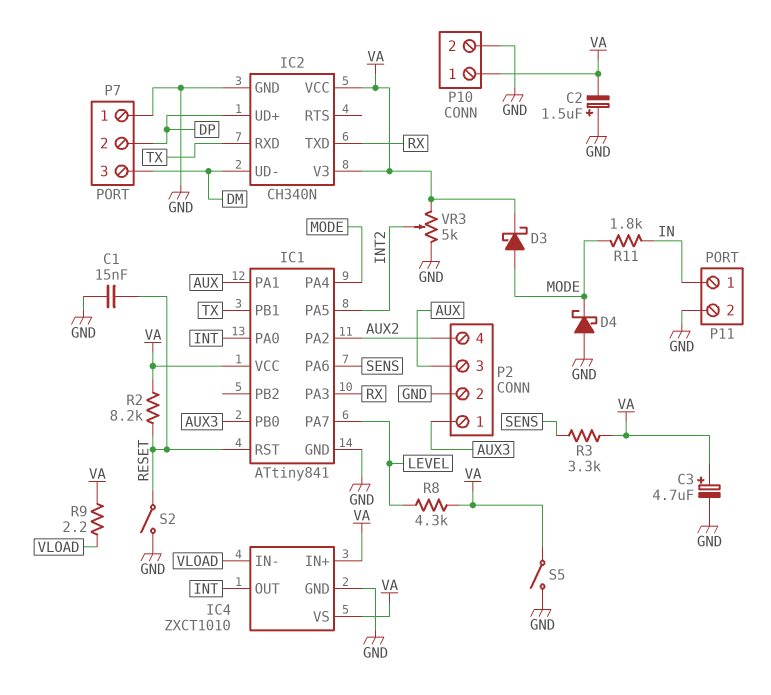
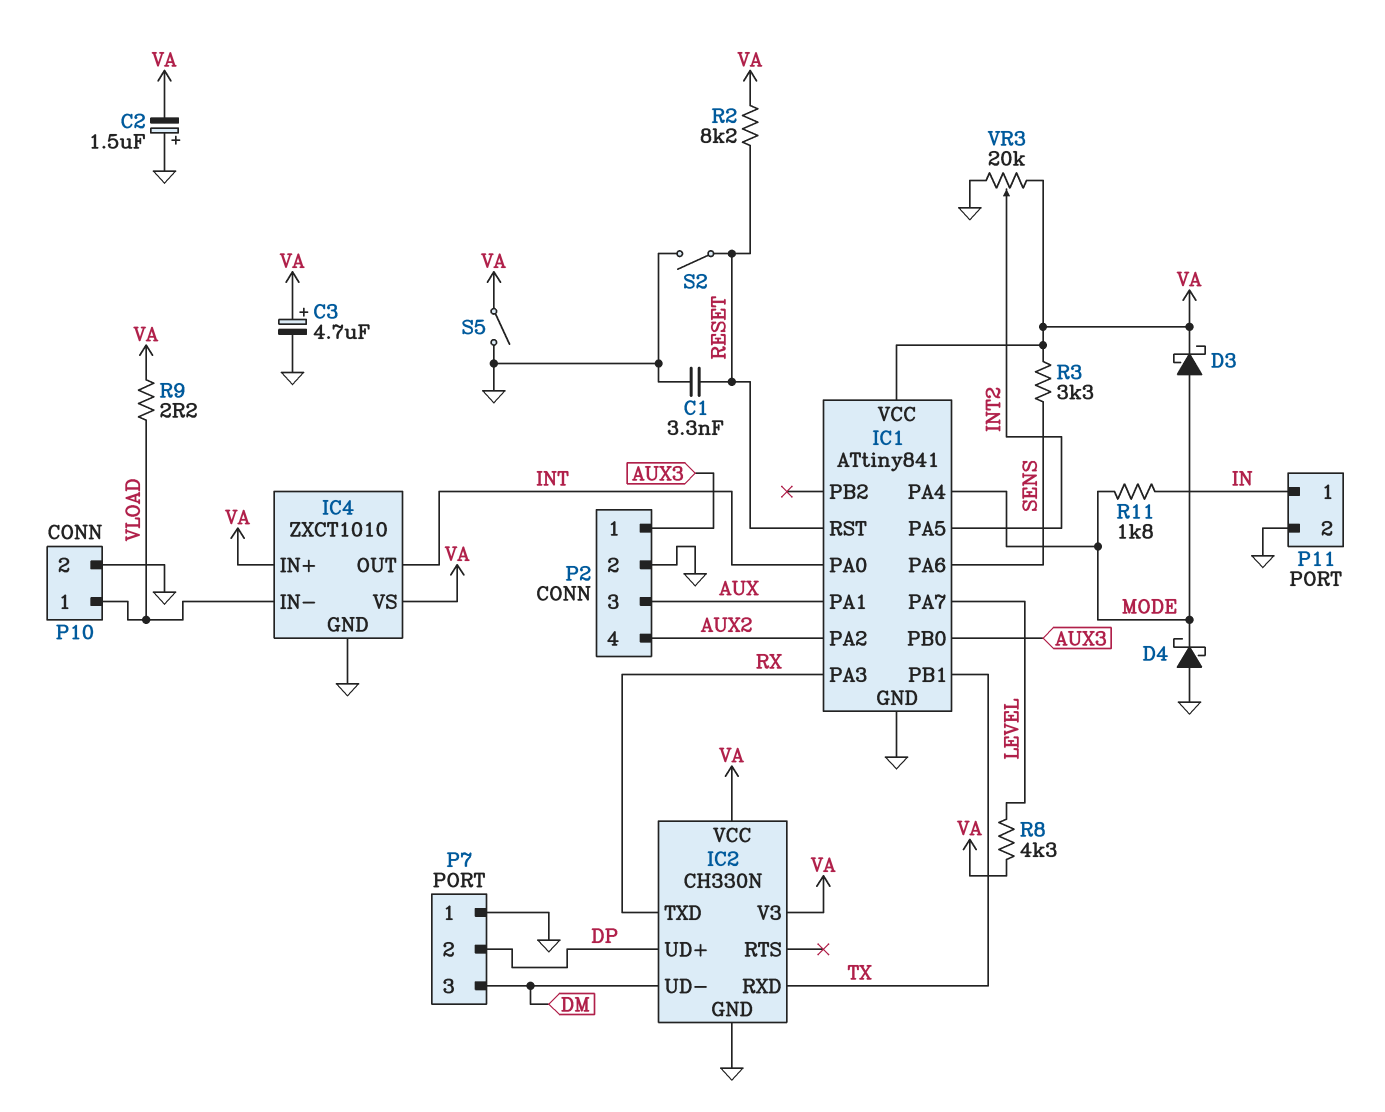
C1: 15nF (GND, RESET) -> 3.3nF (GND, RESET)
IC2: CH340N -> CH330N
P10 pin 1: VA -> VLOAD
VR3: 5k (GND, VA, wiper INT2) -> 20k (GND, VA, wiper INT2)

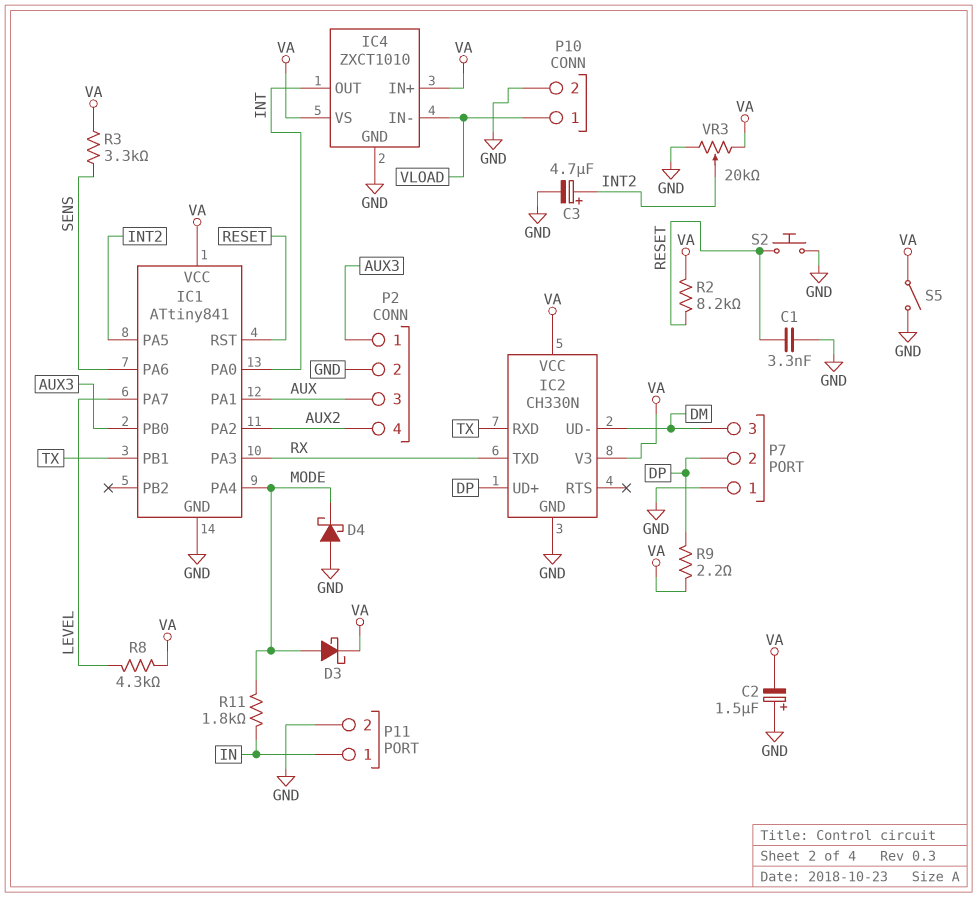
C3: 4.7uF (plus VA, minus GND) -> 4.7uF (plus INT2, minus GND)
R9: 2.2 (VA, VLOAD) -> 2.2 (DP, VA)
S2: switch (GND, RESET) -> button (GND, RESET)

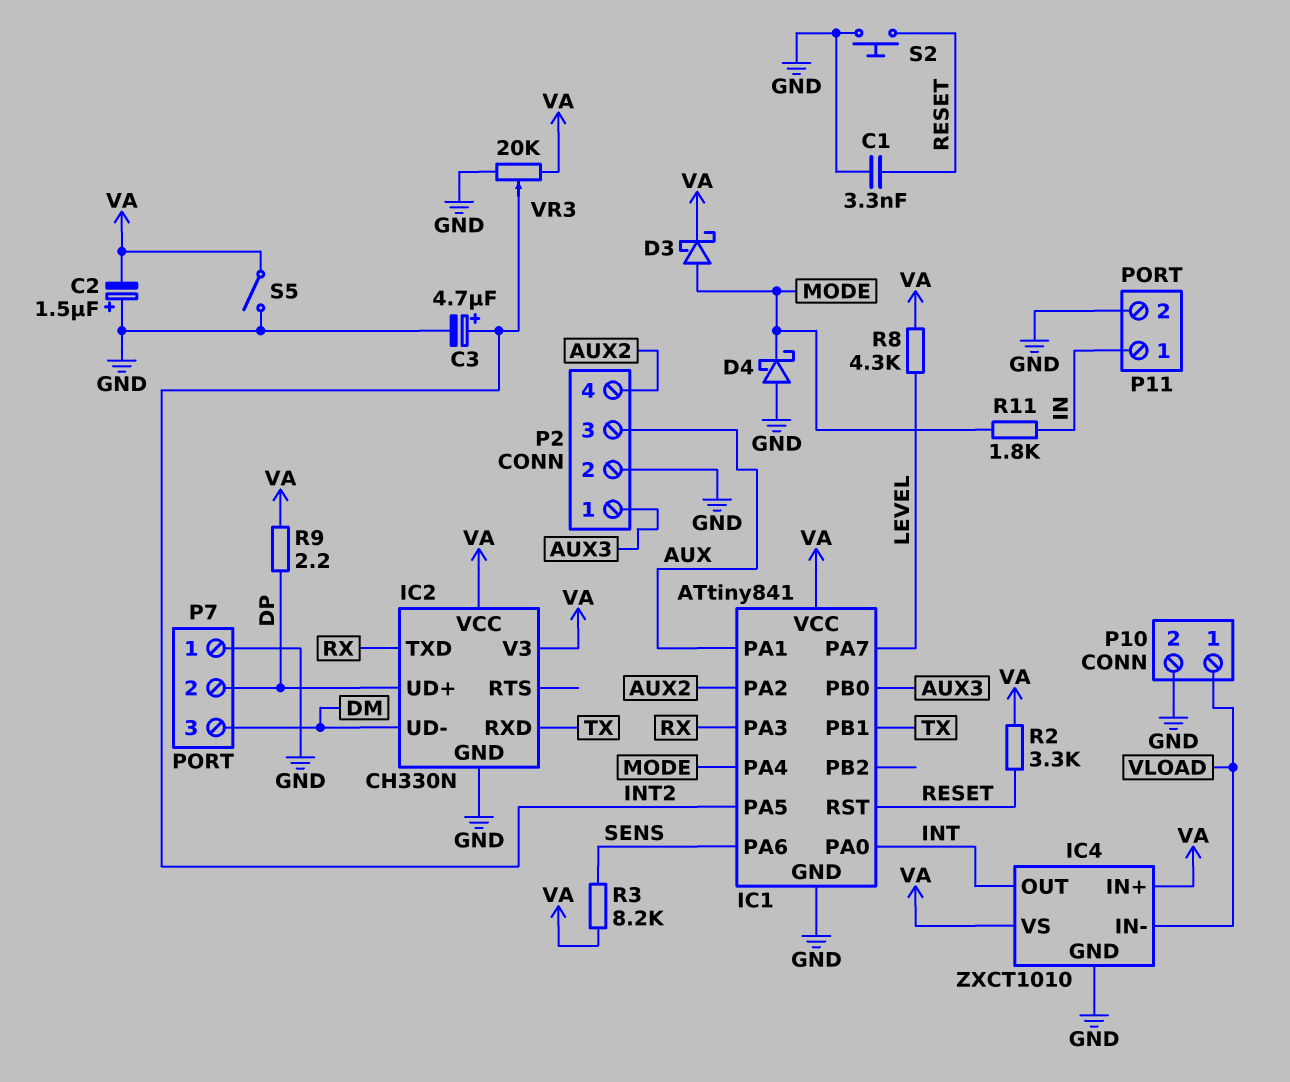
R2: 8.2k (RESET, VA) -> 3.3k (RESET, VA)
R3: 3.3k (SENS, VA) -> 8.2k (SENS, VA)

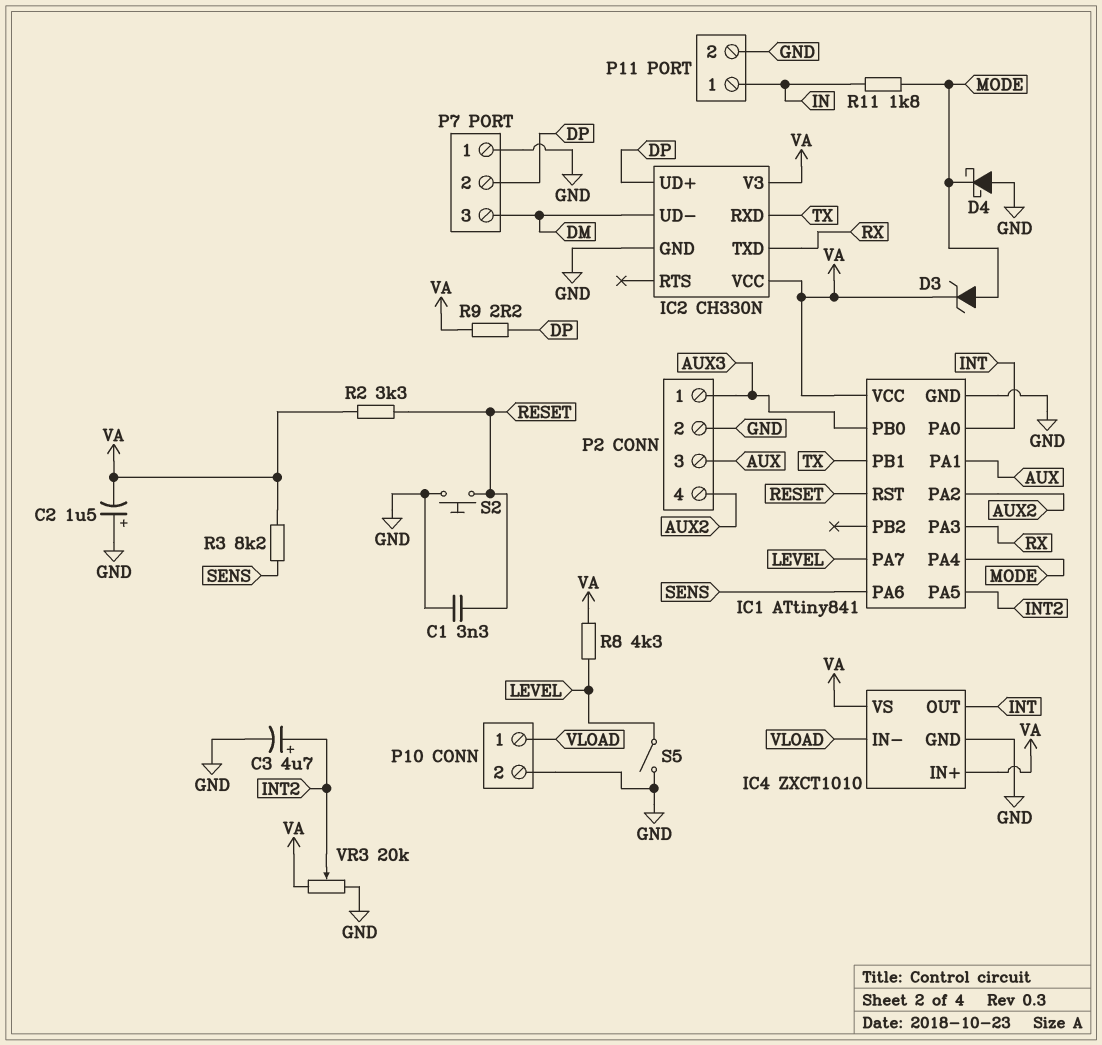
D3: schottky (A MODE, K VA) -> zener (A MODE, K VA)
S5: switch (GND, VA) -> switch (GND, LEVEL)

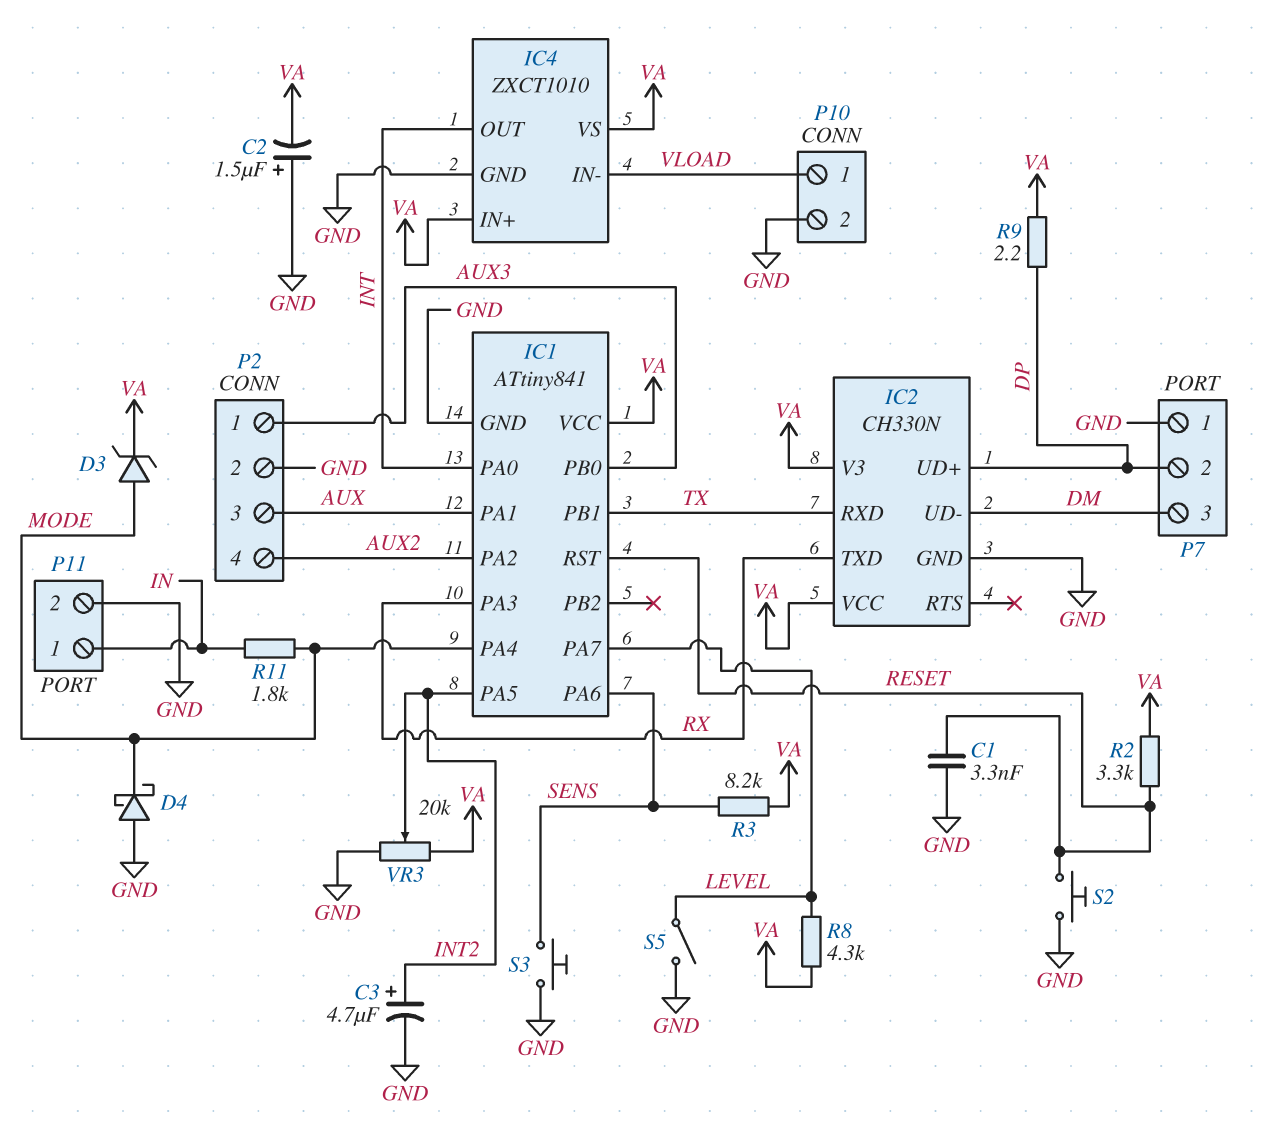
S3: none -> button (GND, SENS)

